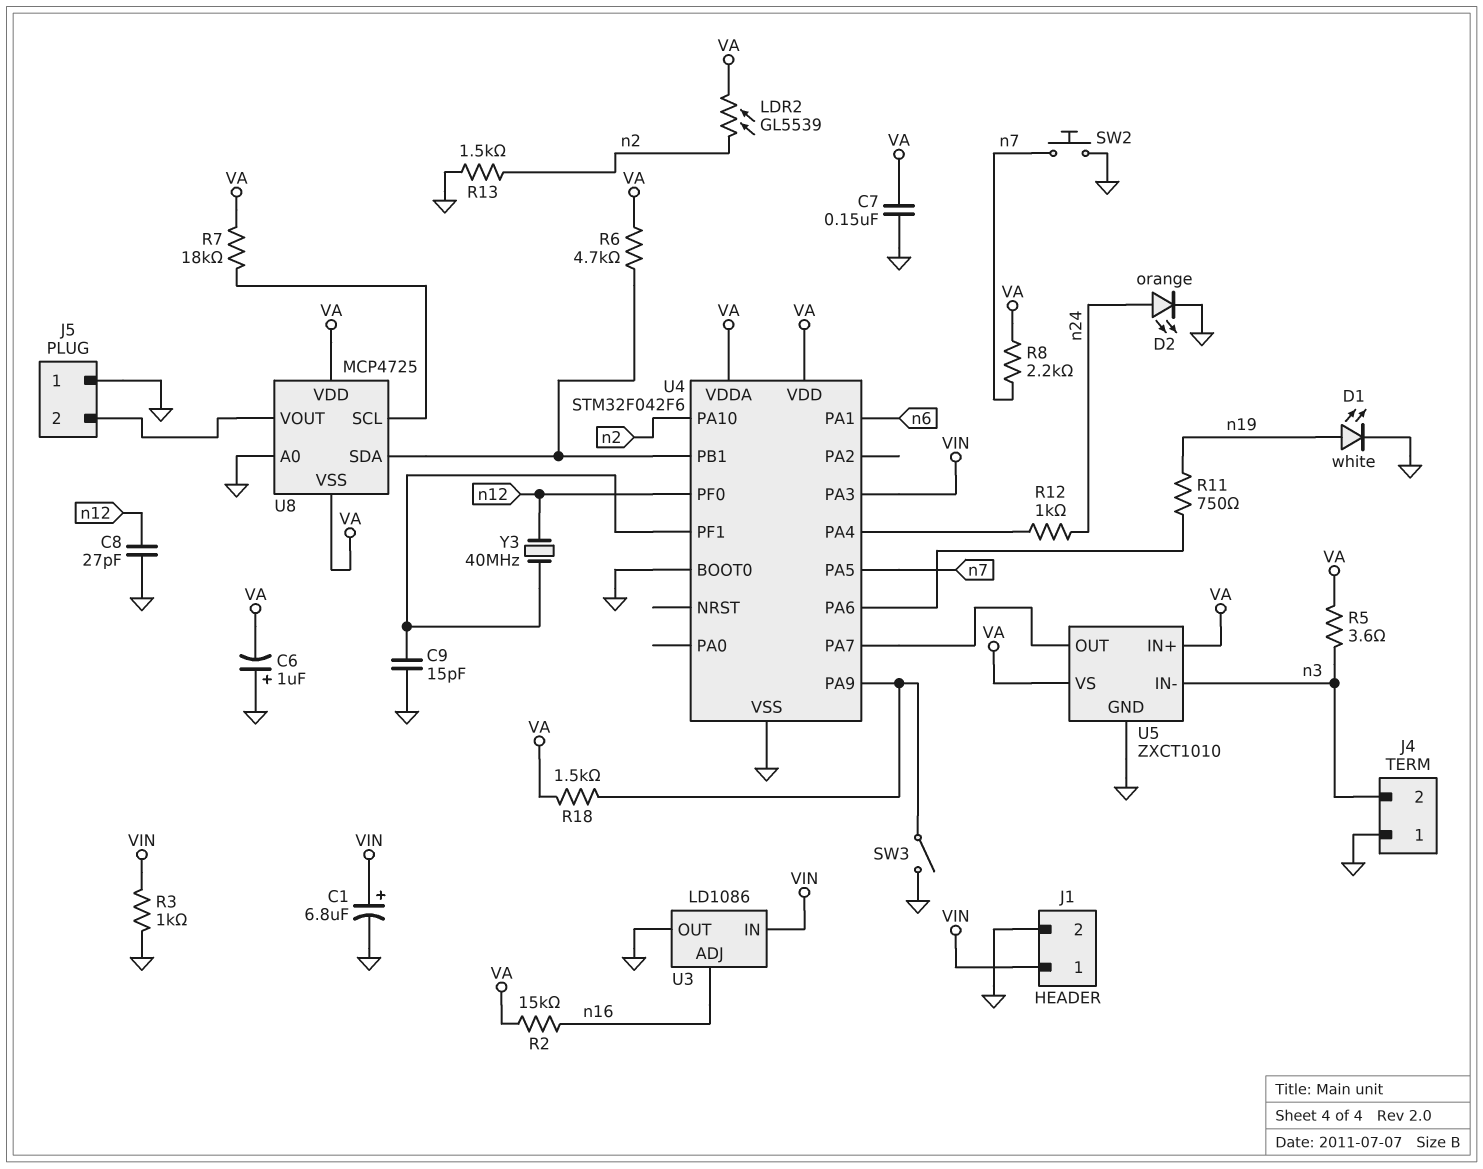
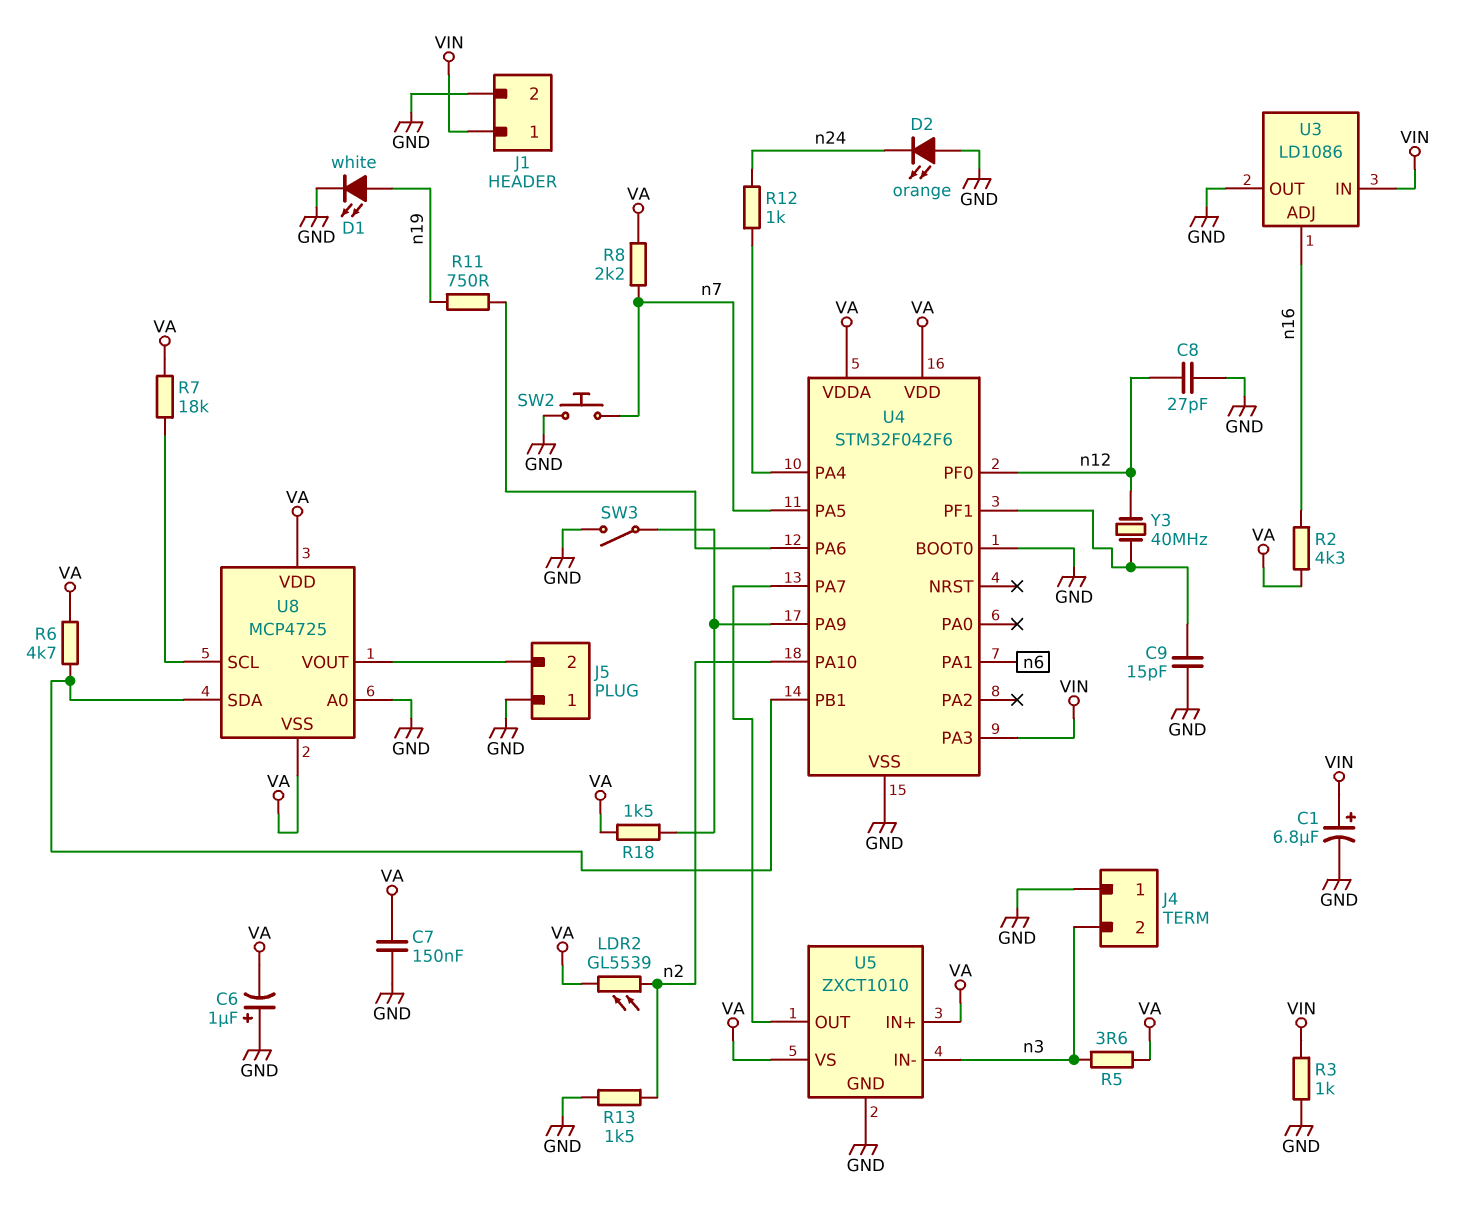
D2: LED orange (A n24, K GND) -> LED orange (A GND, K n24)
R2: 15k (VA, n16) -> 4.3k (VA, n16)

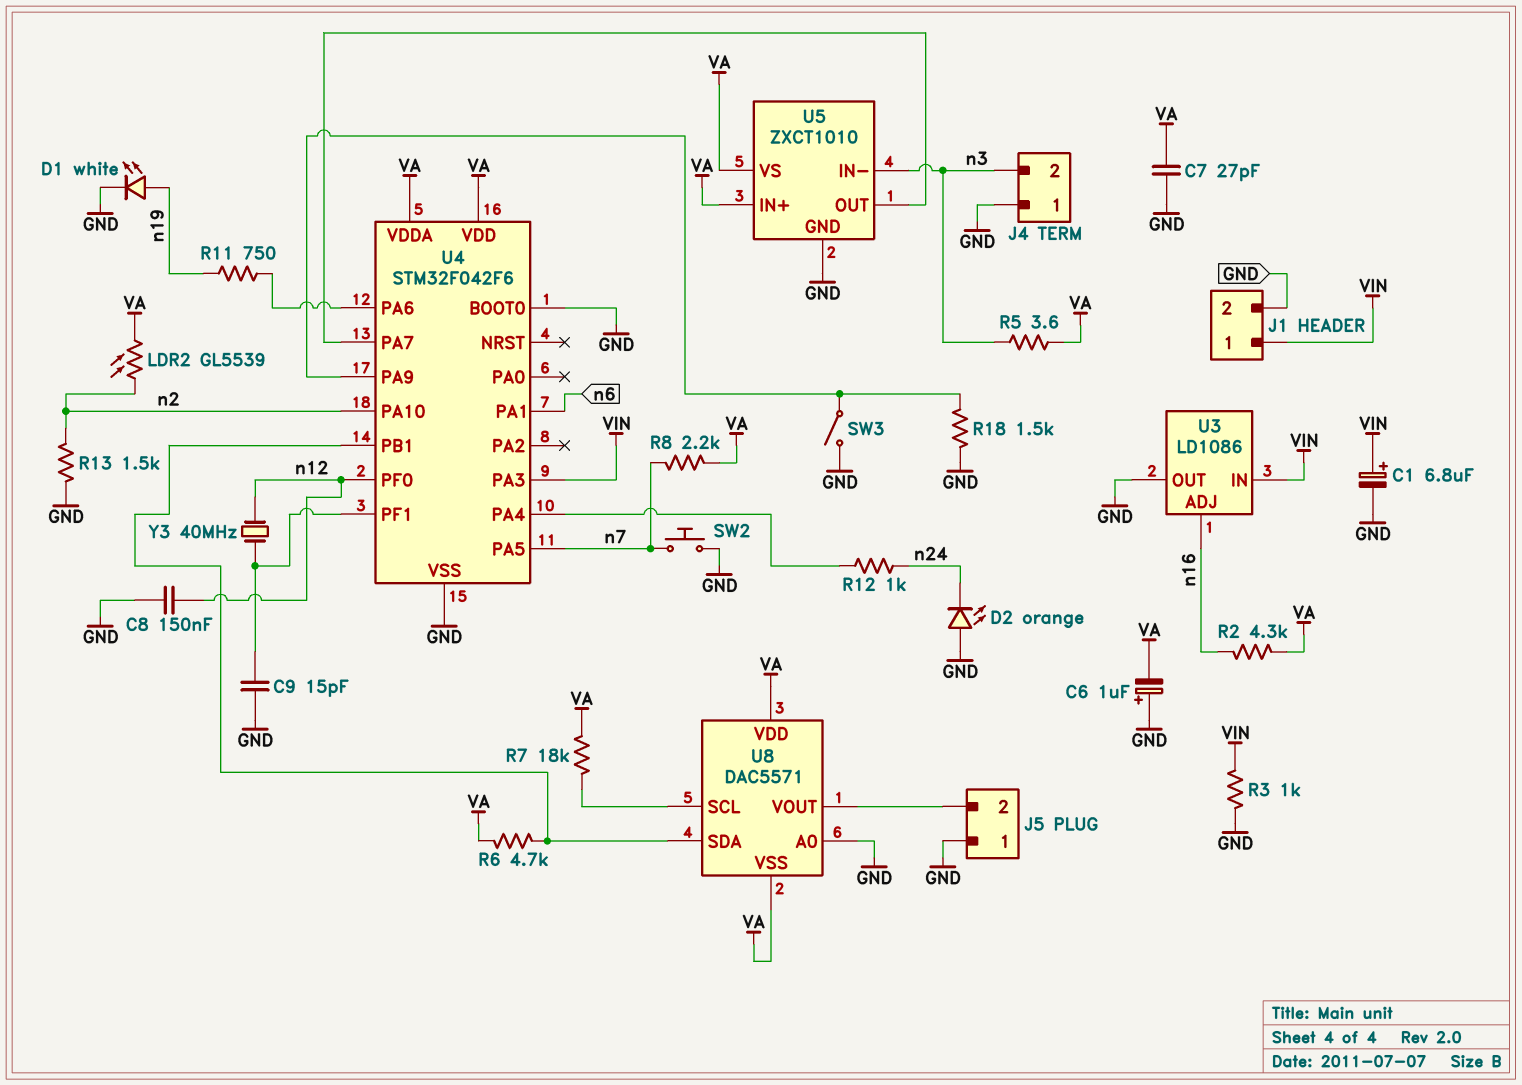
C7: 150nF (GND, VA) -> 27pF (GND, VA)
C8: 27pF (GND, n12) -> 150nF (GND, n12)
R18: 1.5k (U4/PA9, VA) -> 1.5k (GND, U4/PA9)
U8: MCP4725 -> DAC5571

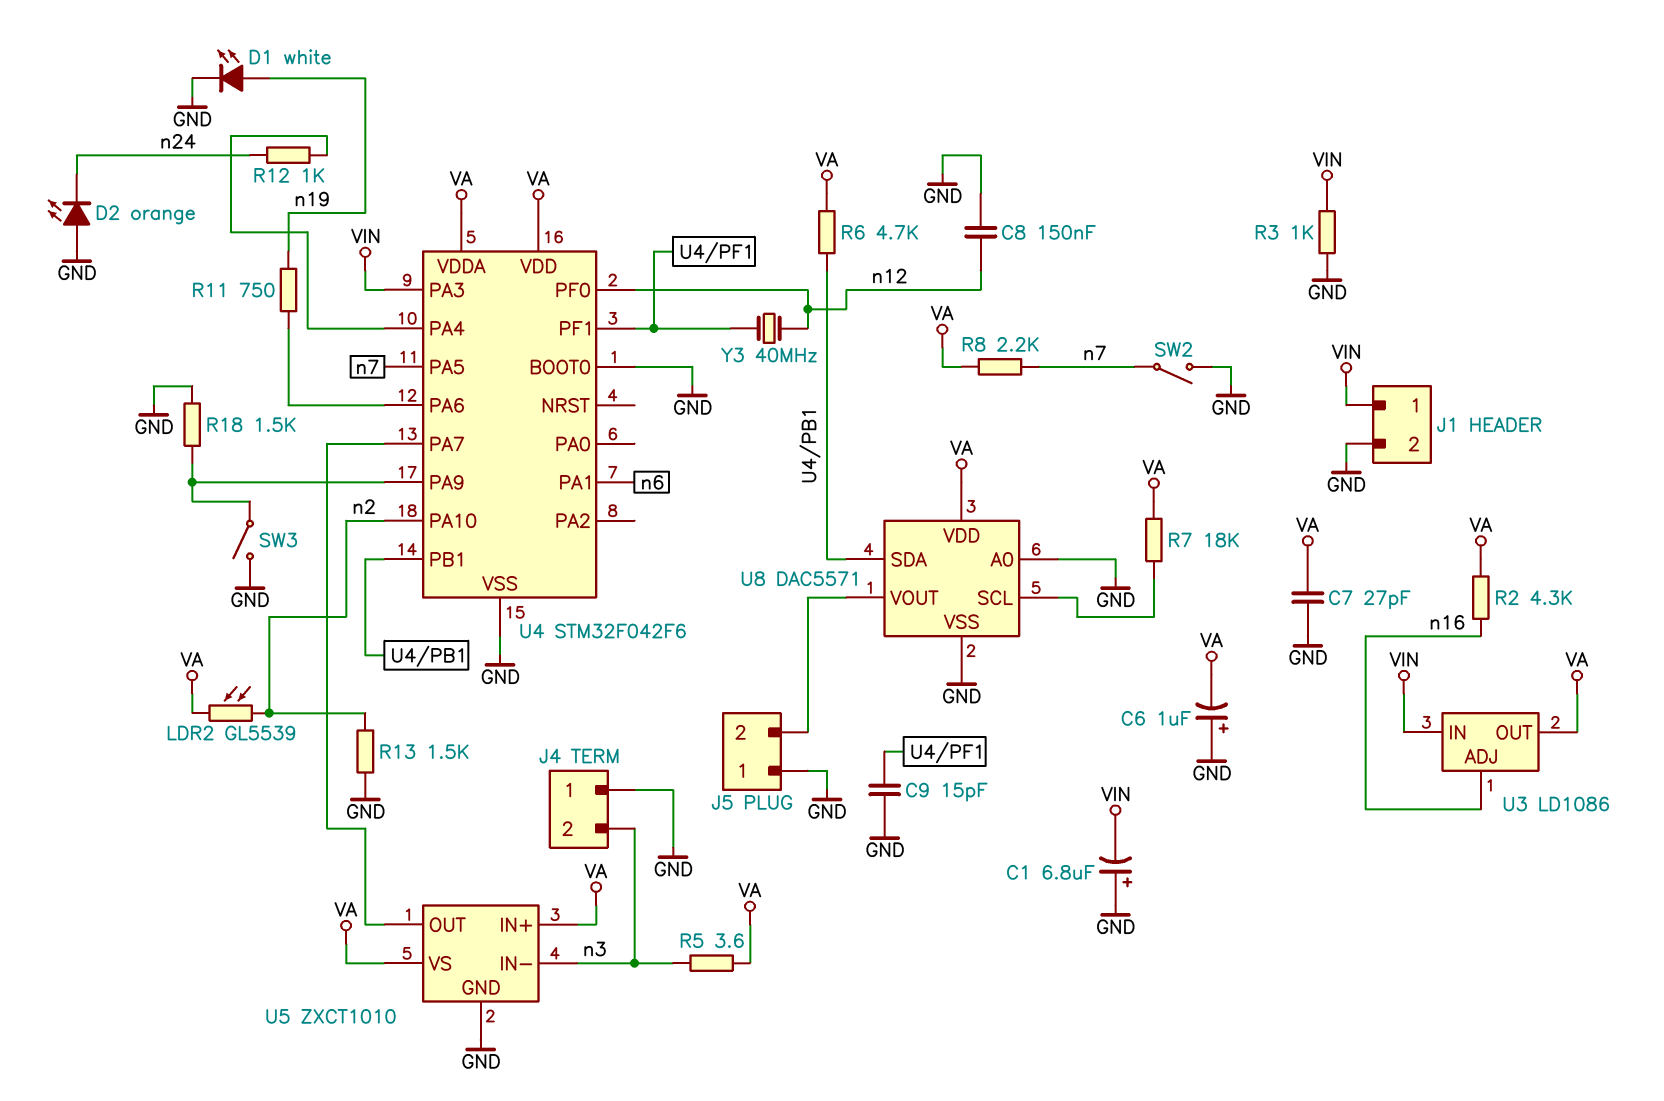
C1: 6.8uF (plus VIN, minus GND) -> 6.8uF (plus GND, minus VIN)
SW2: button (GND, n7) -> switch (GND, n7)
U3 pin OUT: GND -> VA
U8 pin VSS: VA -> GND

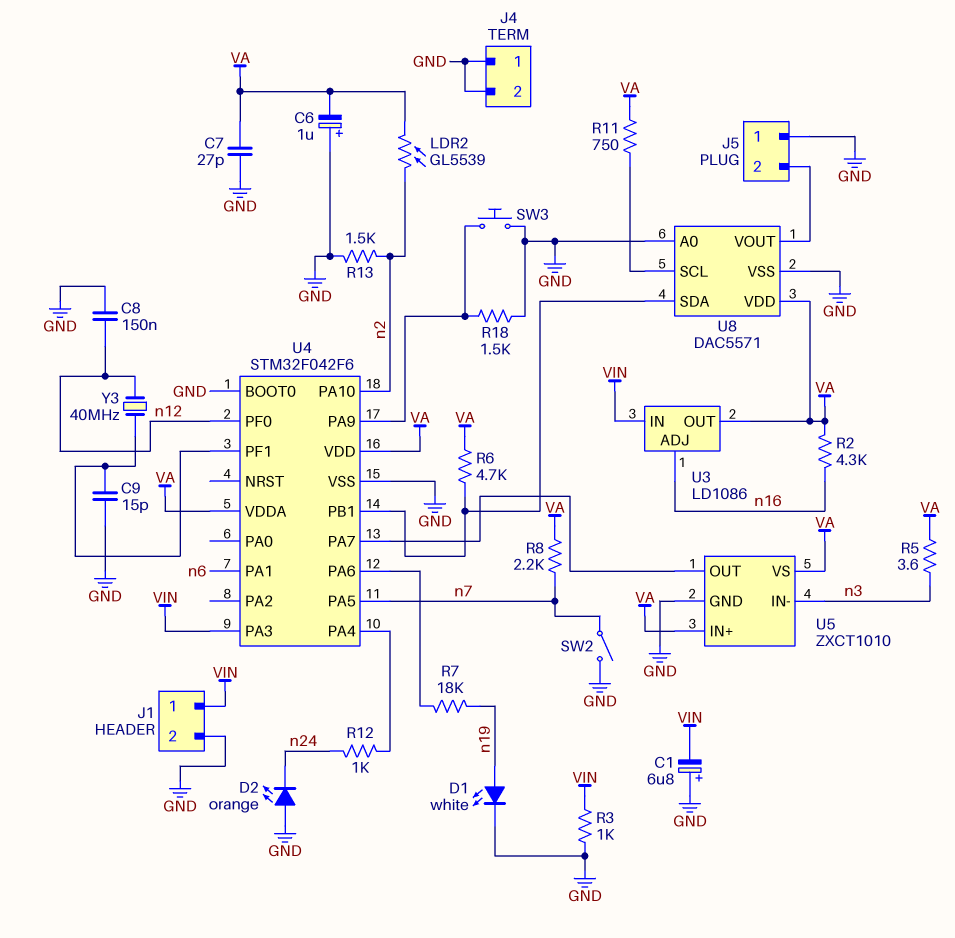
J4 pin 2: n3 -> GND
R7: 18k (U8/SCL, VA) -> 18k (U4/PA6, n19)
R11: 750 (U4/PA6, n19) -> 750 (U8/SCL, VA)
SW3: switch (GND, U4/PA9) -> button (GND, U4/PA9)

